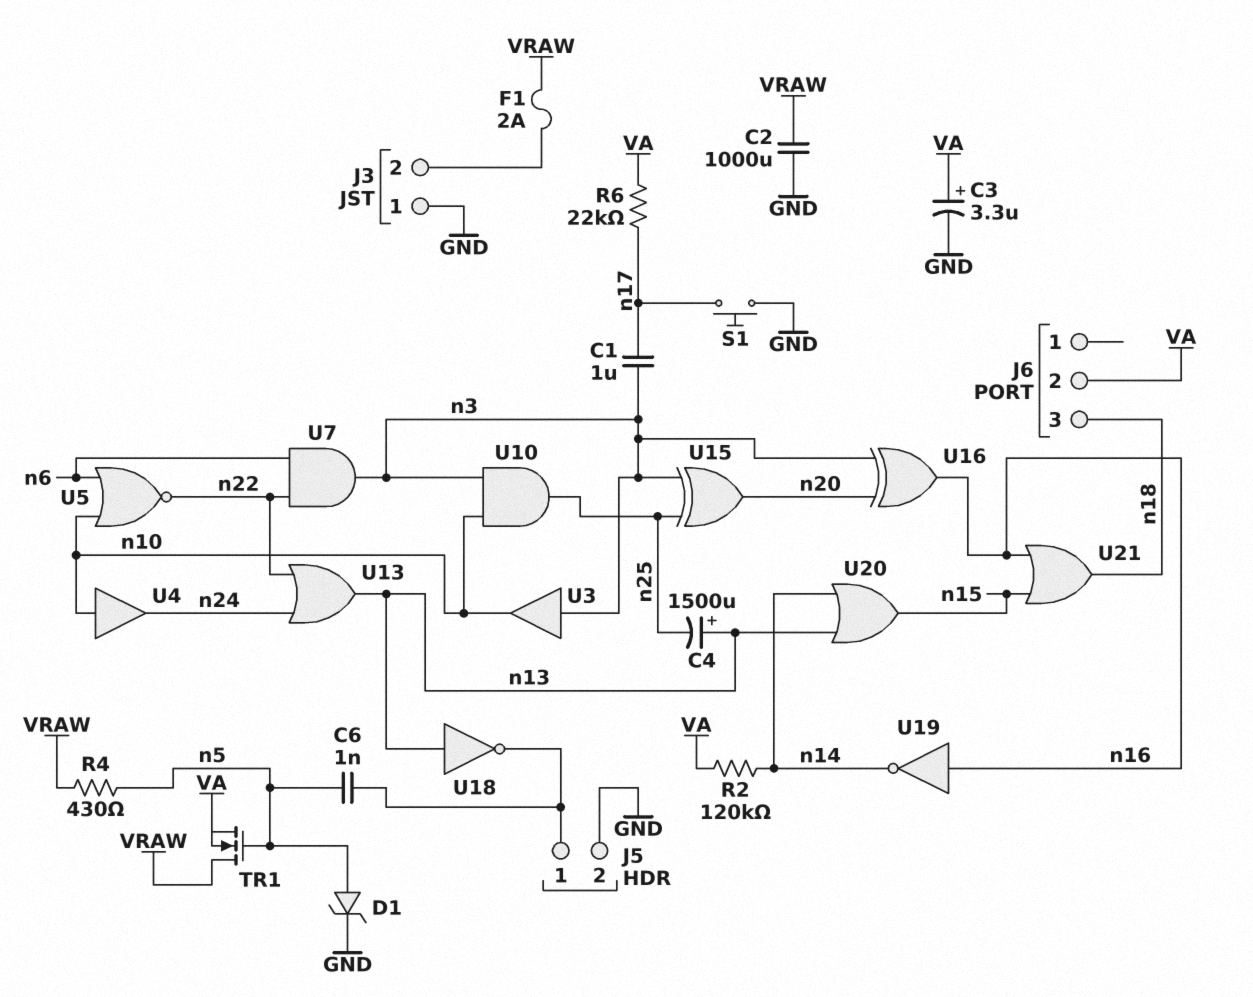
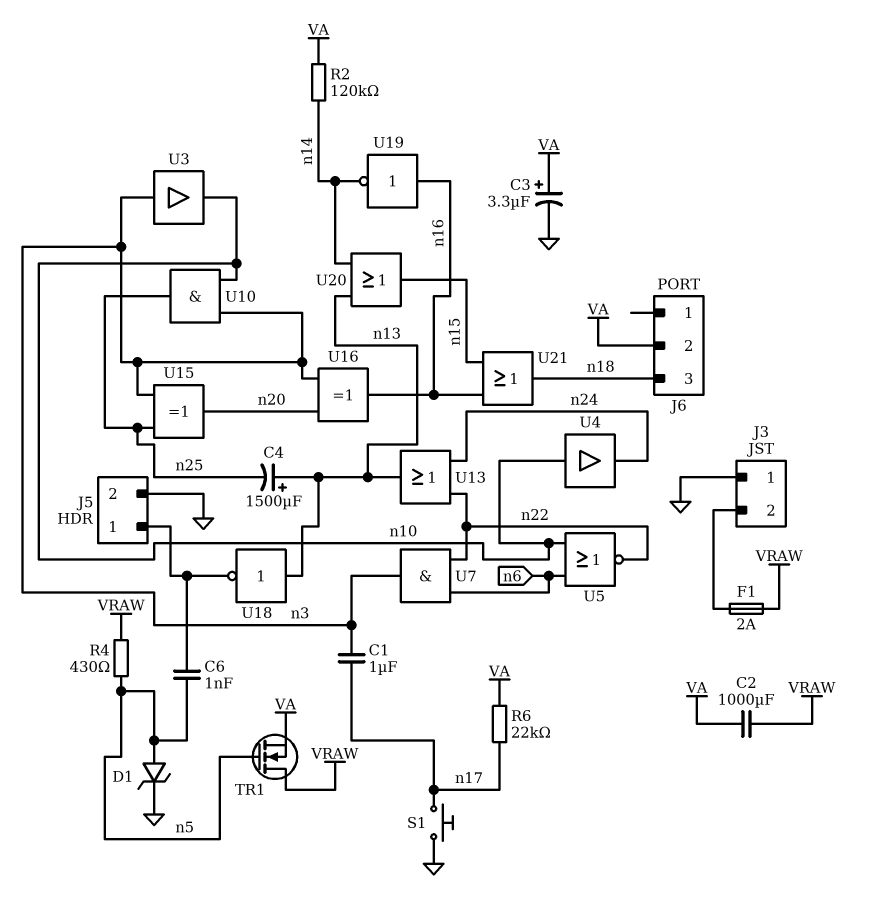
C2: 1000uF (GND, VRAW) -> 1000uF (VA, VRAW)

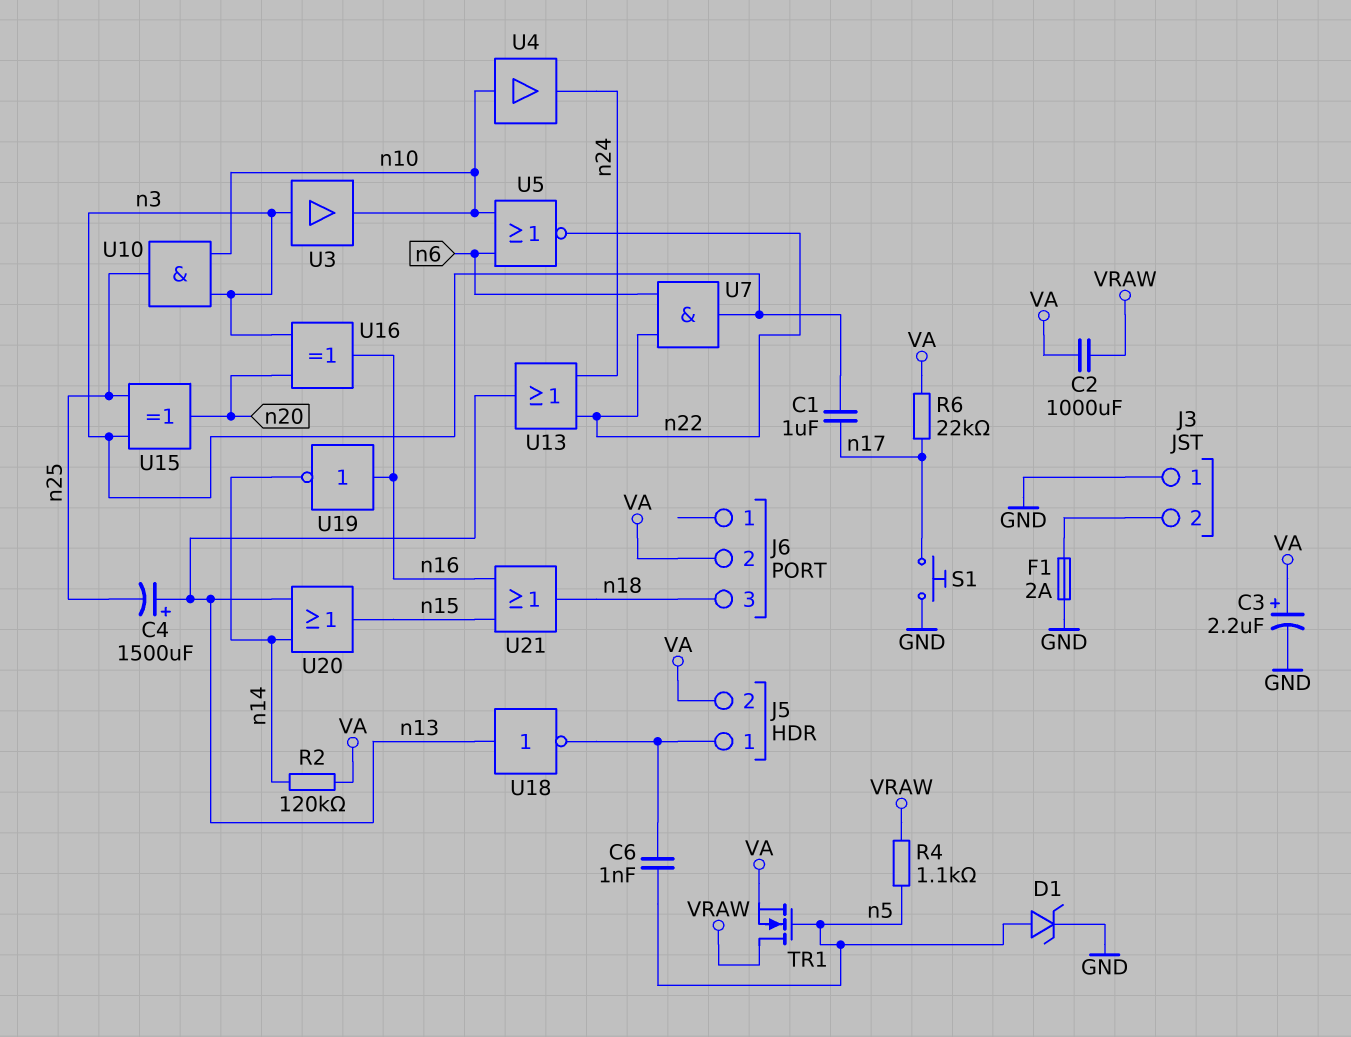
C3: 3.3uF (plus VA, minus GND) -> 2.2uF (plus VA, minus GND)
F1: 2A (J3/2, VRAW) -> 2A (GND, J3/2)
J5 pin 2: GND -> VA
R4: 430 (VRAW, n5) -> 1.1k (VRAW, n5)

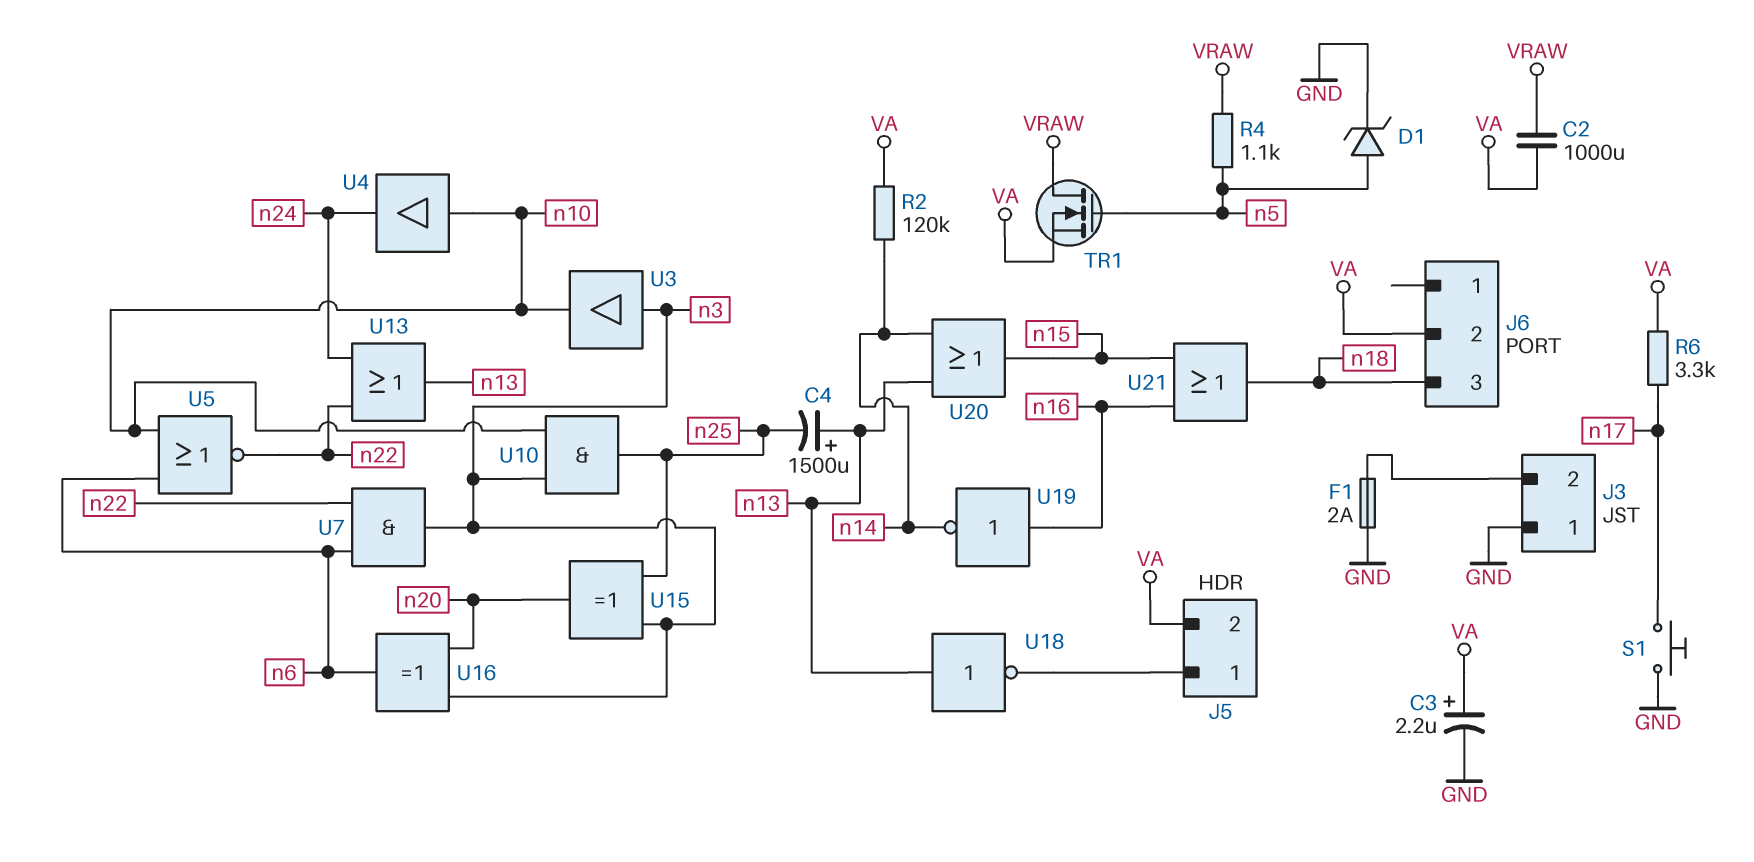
C1: 1uF (n3, n17) -> none
C6: 1nF (J5/1, n5) -> none
R6: 22k (VA, n17) -> 3.3k (VA, n17)
U16: XOR (in n3, in n20, out n16) -> XOR (in n3, in n20, out n6)

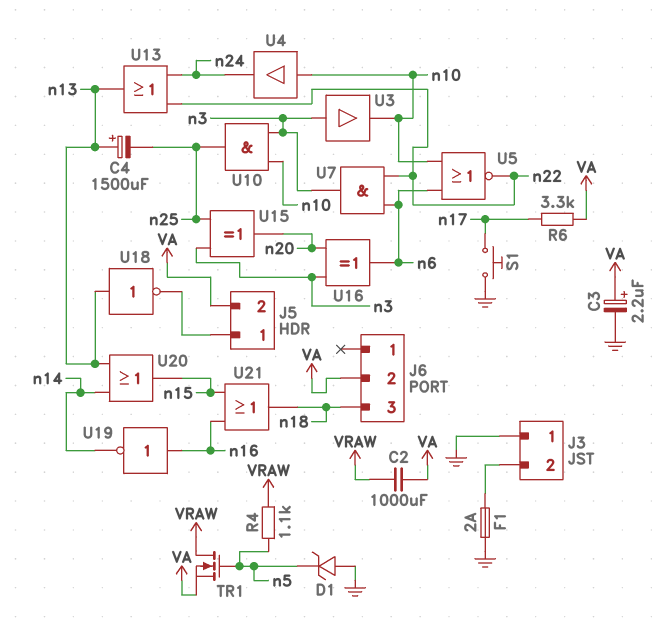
D1: zener (A n5, K GND) -> zener (A GND, K n5)
R2: 120k (VA, n14) -> none

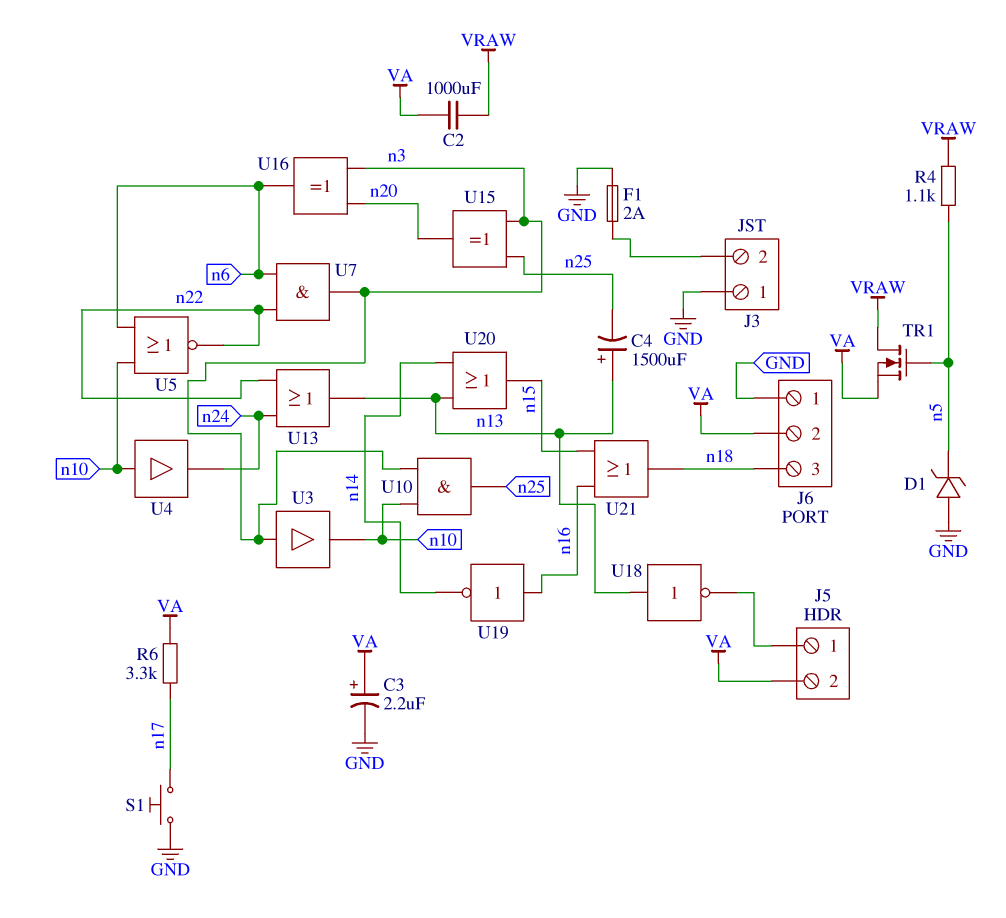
J6 pin 1: none -> GND

